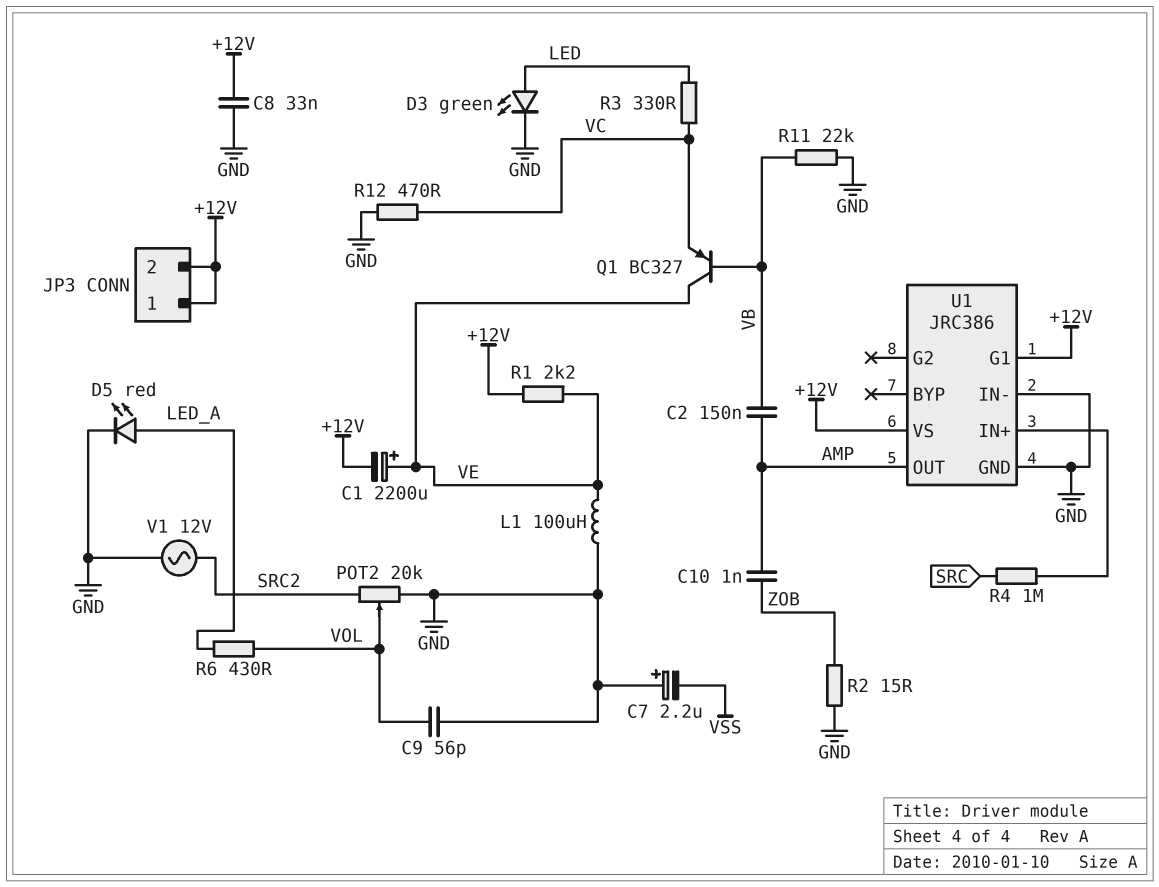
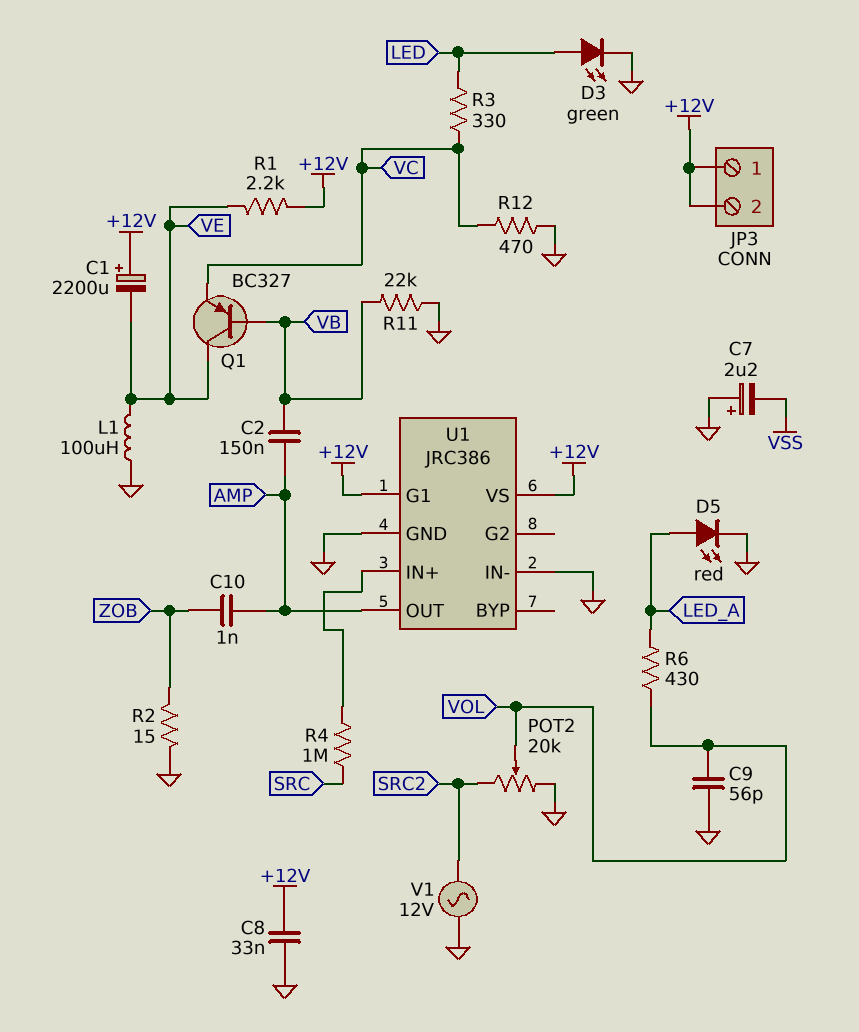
C1: 2200uF (plus VE, minus +12V) -> 2200uF (plus +12V, minus VE)

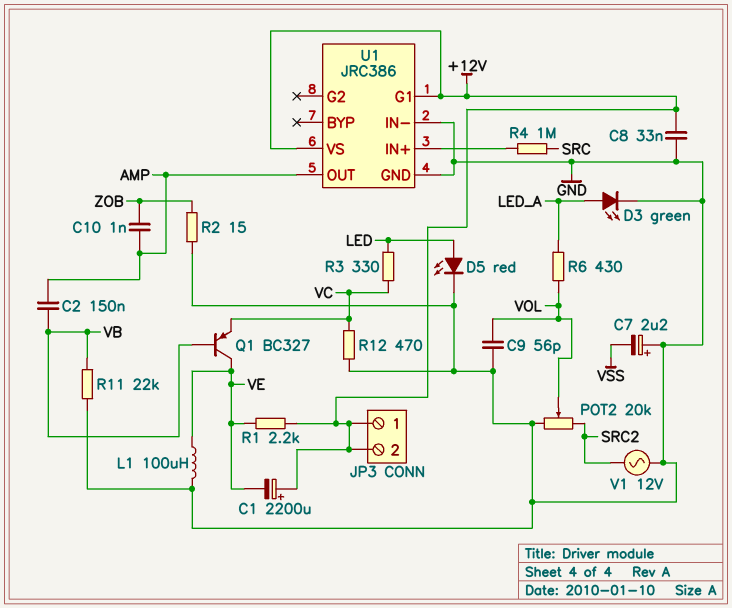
D3: LED green (A LED, K GND) -> LED green (A LED_A, K GND)
D5: LED red (A LED_A, K GND) -> LED red (A LED, K GND)

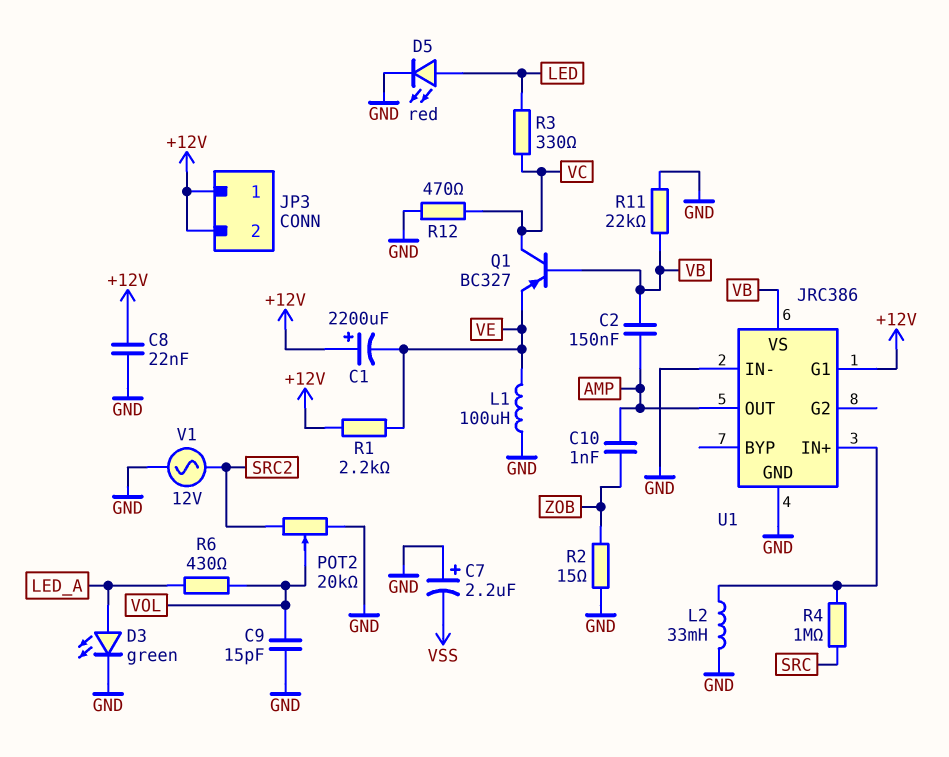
C8: 33nF (+12V, GND) -> 22nF (+12V, GND)
C9: 56pF (GND, VOL) -> 15pF (GND, VOL)
L2: none -> 33mH (GND, U1/IN+)
Q1: PNP BC327 (B VB, C VE, E VC) -> PNP BC327 (B VB, C VC, E VE)
U1 pin VS: +12V -> VB

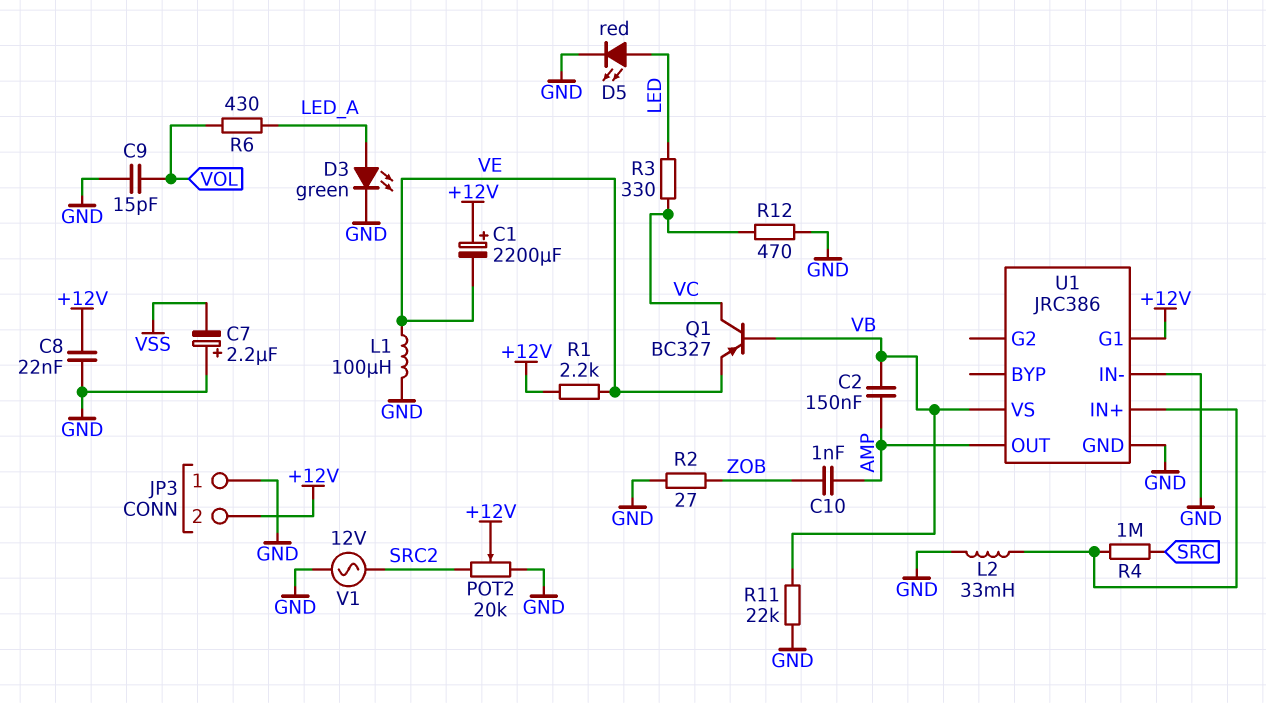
JP3 pin 1: +12V -> GND
POT2: 20k (GND, SRC2, wiper VOL) -> 20k (GND, SRC2, wiper +12V)
R2: 15 (GND, ZOB) -> 27 (GND, ZOB)

